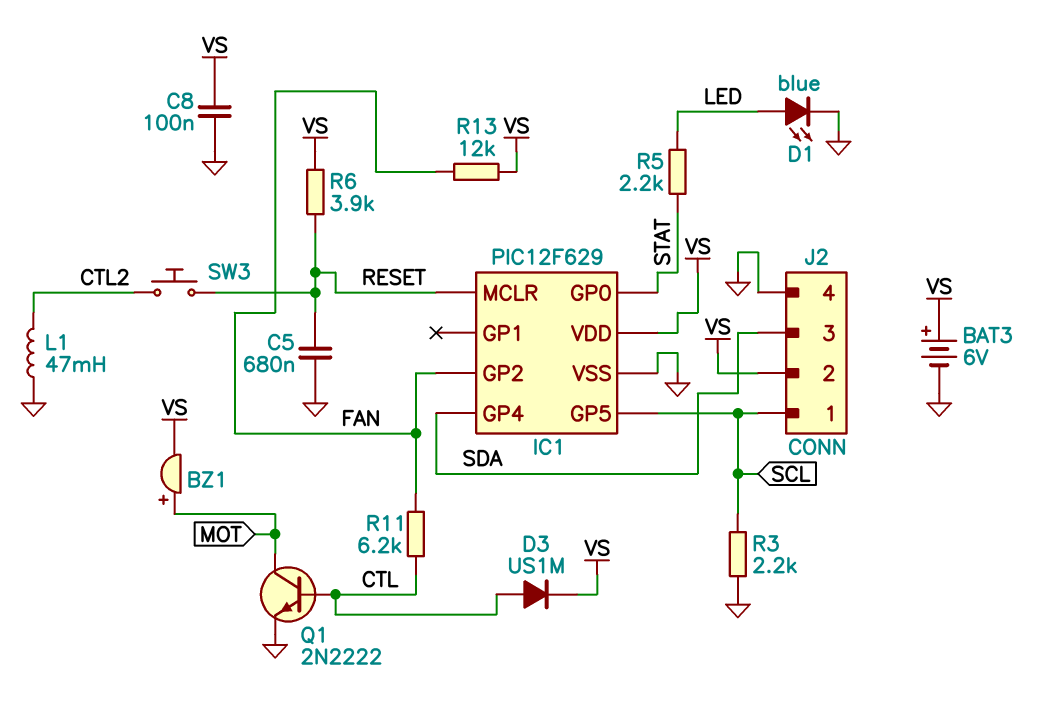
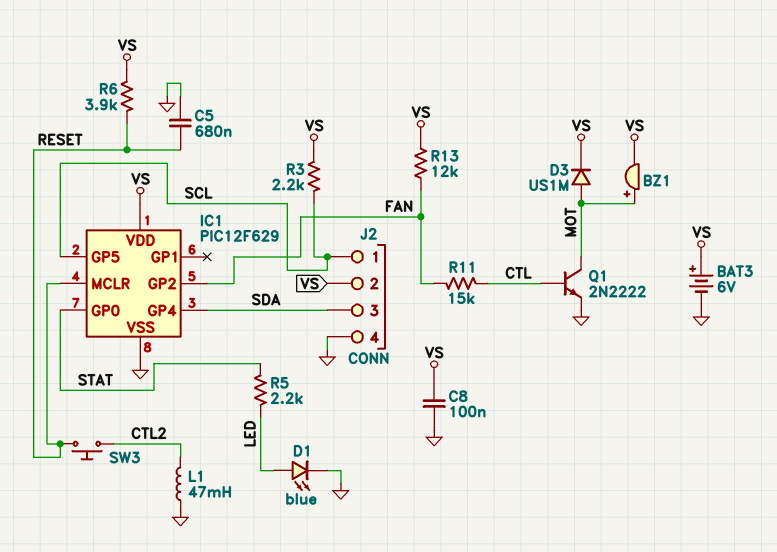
D3: diode US1M (A CTL, K VS) -> diode US1M (A MOT, K VS)
R3: 2.2k (GND, SCL) -> 2.2k (SCL, VS)
R11: 6.2k (CTL, FAN) -> 15k (CTL, FAN)

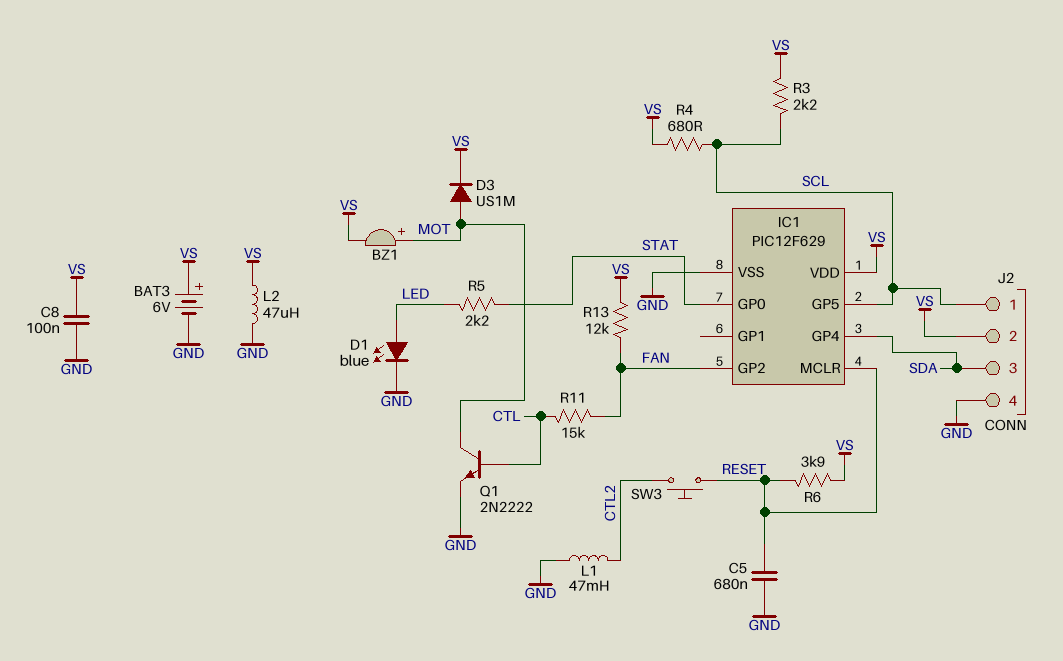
L2: none -> 47uH (GND, VS)
R4: none -> 680 (SCL, VS)

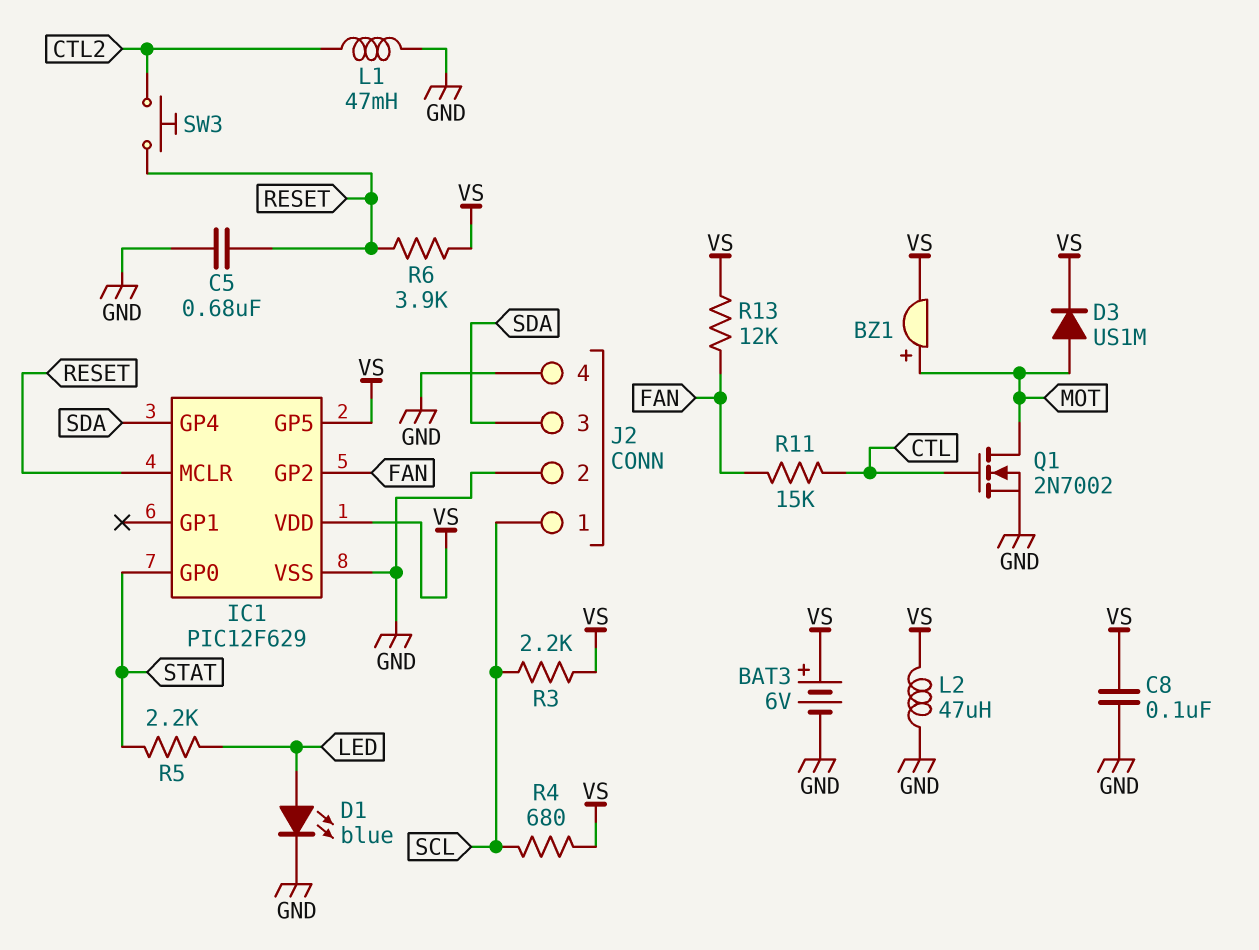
IC1 pin GP5: SCL -> VS
J2 pin 2: VS -> GND
Q1: NPN 2N2222 (B CTL, C MOT, E GND) -> NMOS 2N7002 (G CTL, D MOT, S GND)

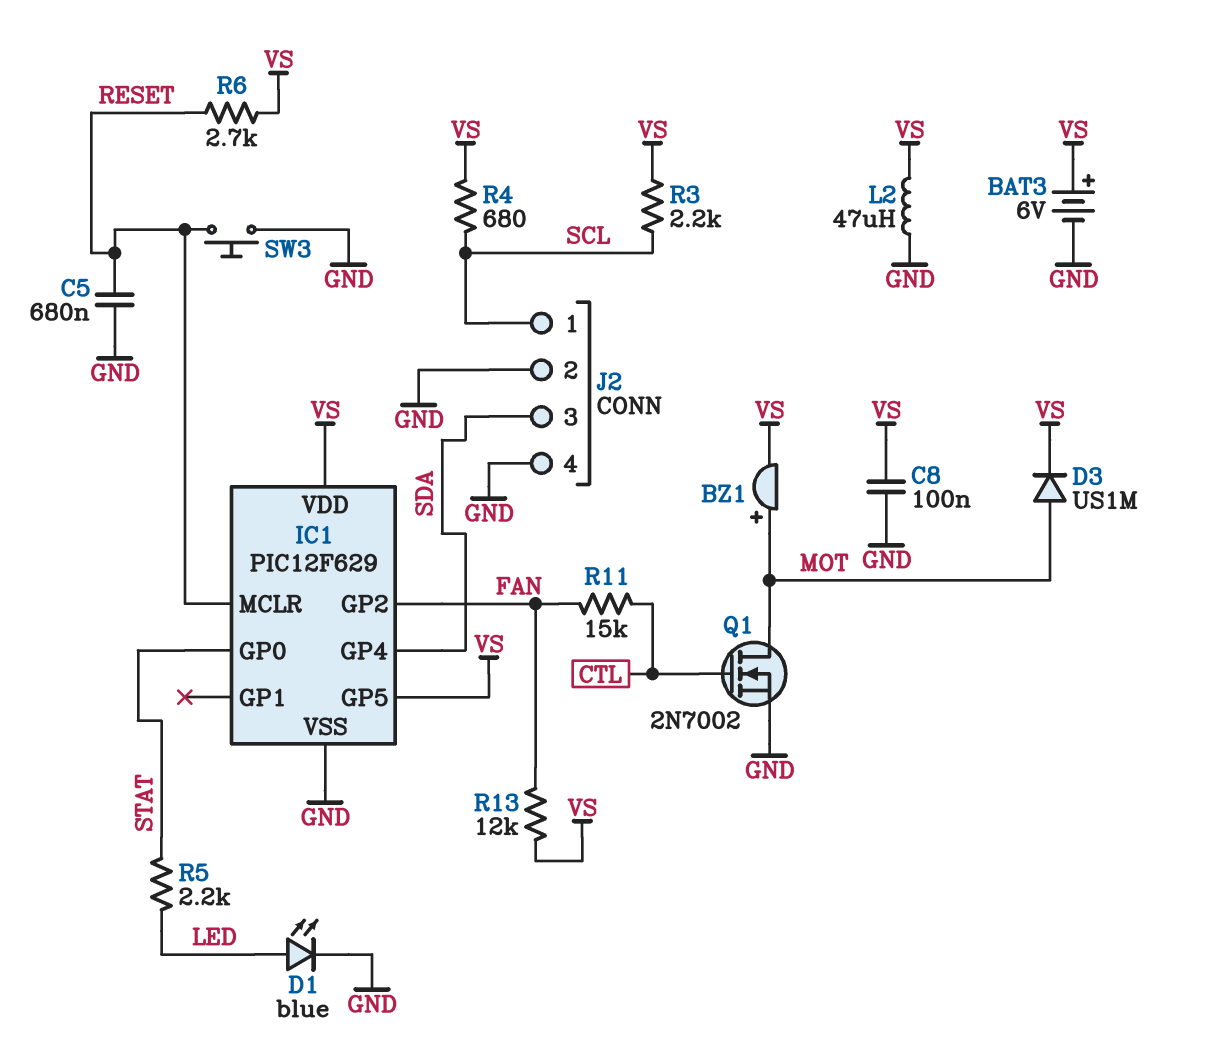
L1: 47mH (CTL2, GND) -> none
R6: 3.9k (RESET, VS) -> 2.7k (RESET, VS)
SW3: button (CTL2, RESET) -> button (GND, RESET)

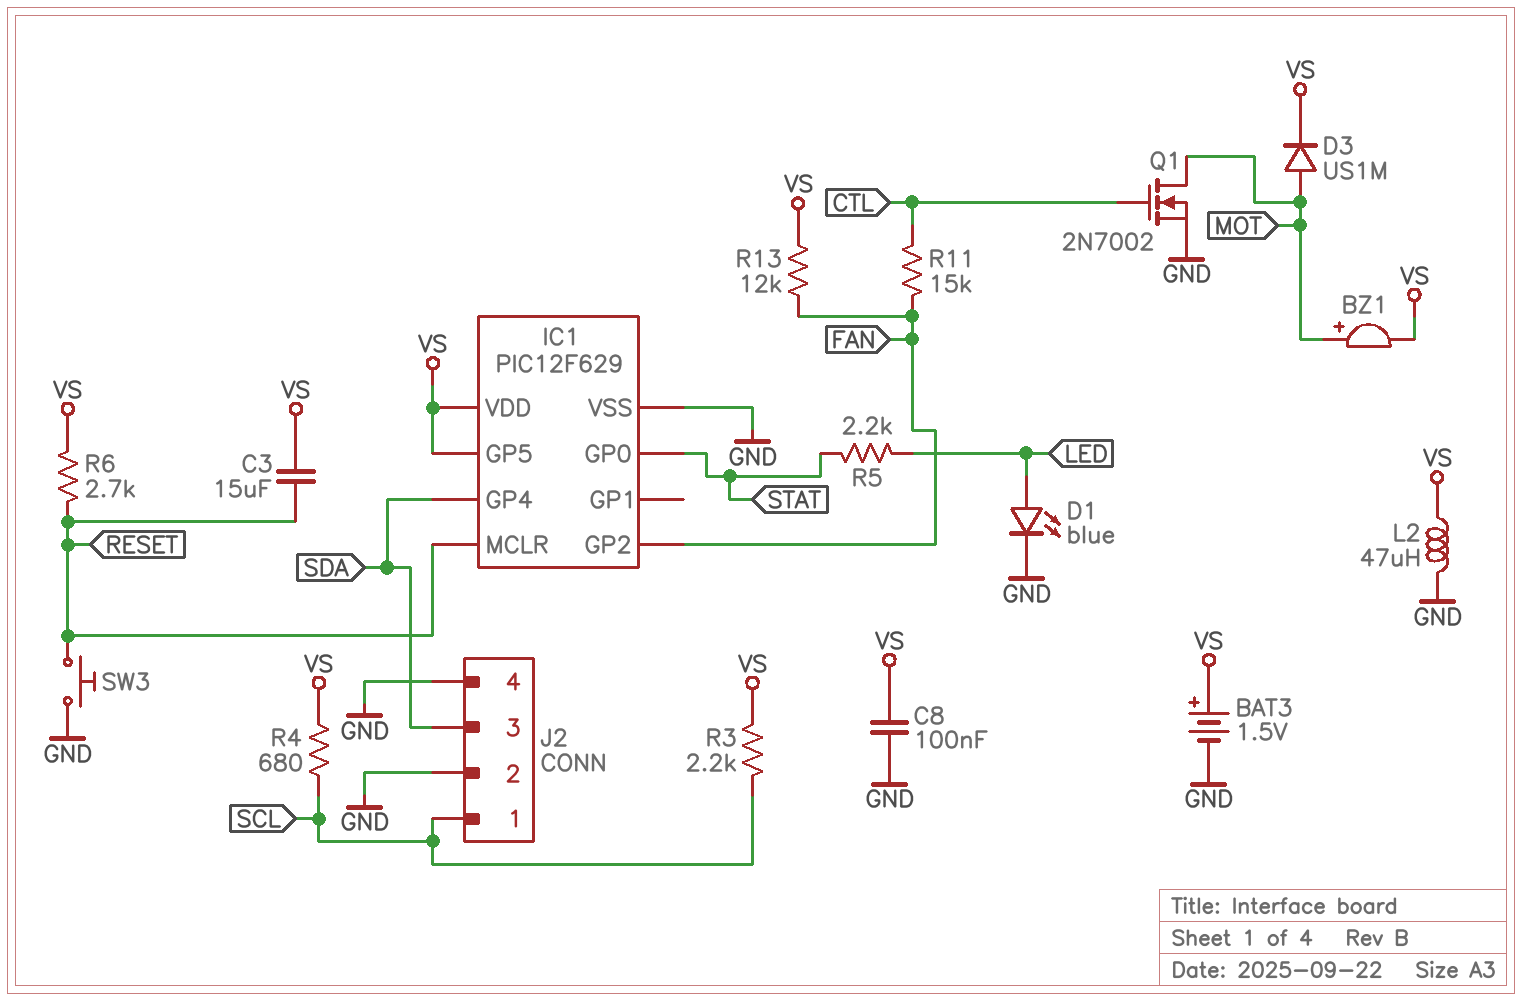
BAT3: 6V (plus VS, minus GND) -> 1.5V (plus VS, minus GND)
C3: none -> 15uF (RESET, VS)
C5: 680nF (GND, RESET) -> none

